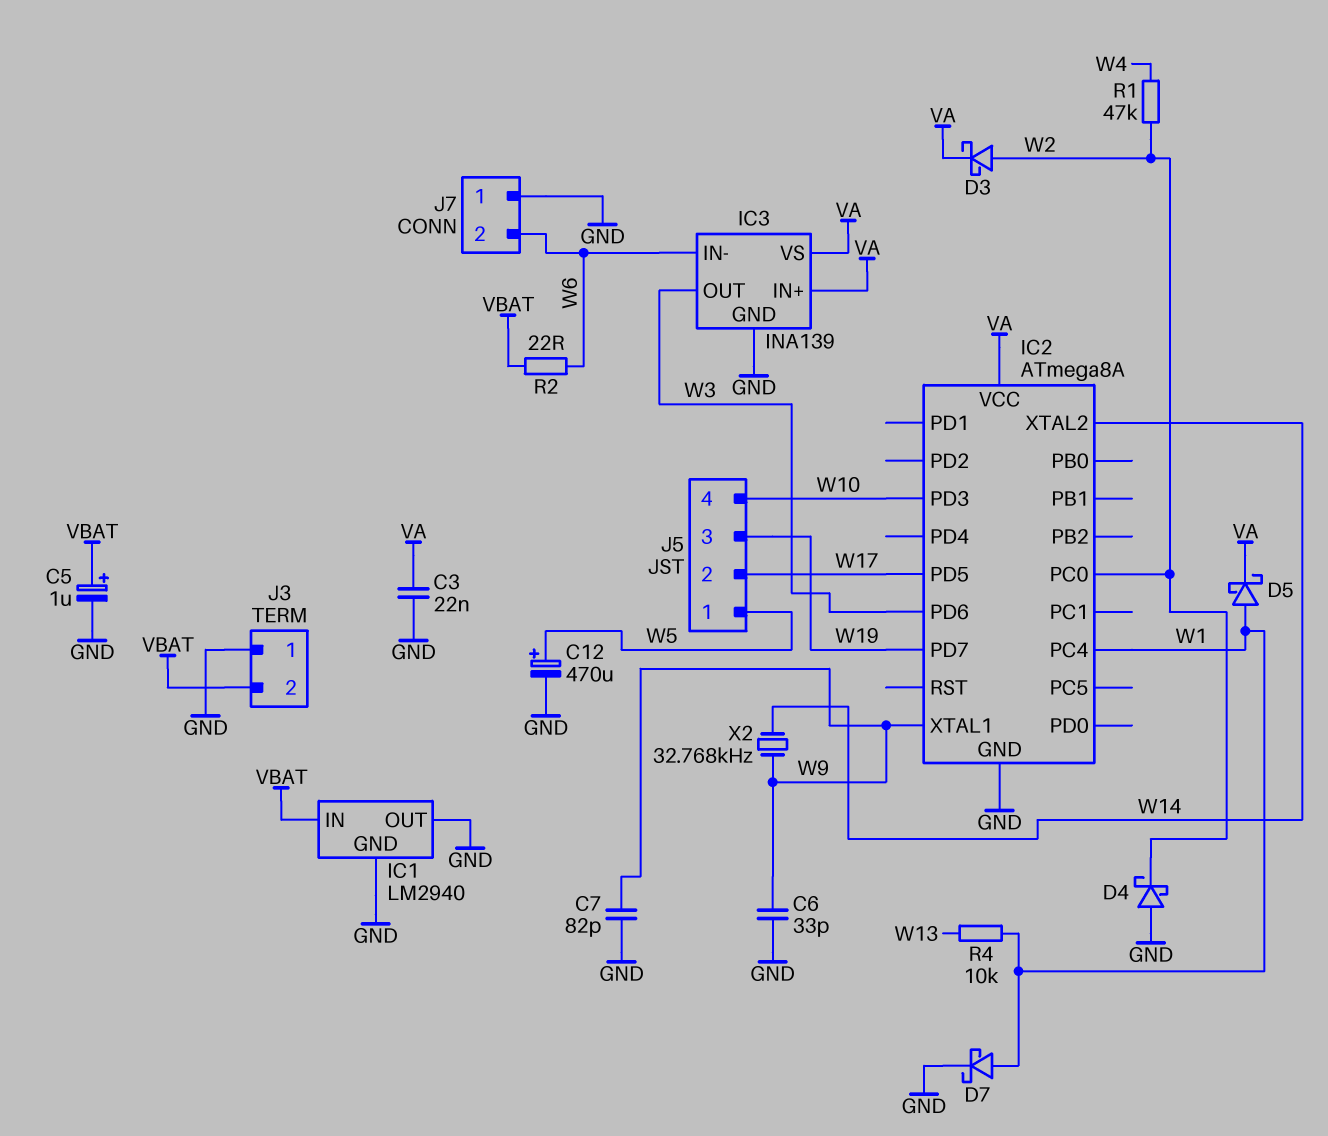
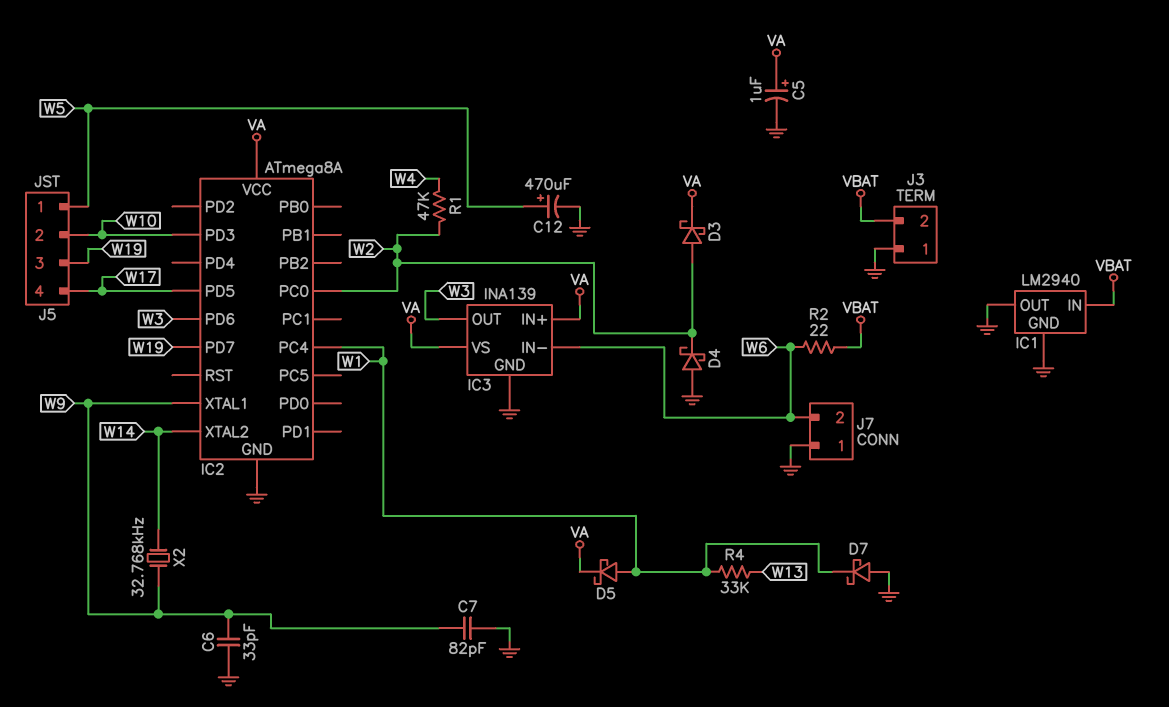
C3: 22nF (GND, VA) -> none
C5: 1uF (plus VBAT, minus GND) -> 1uF (plus VA, minus GND)
D7: schottky (A W1, K GND) -> schottky (A GND, K W1)
J5 pin 2: W17 -> W10
J5 pin 4: W10 -> W17
R4: 10k (W1, W13) -> 33k (W1, W13)

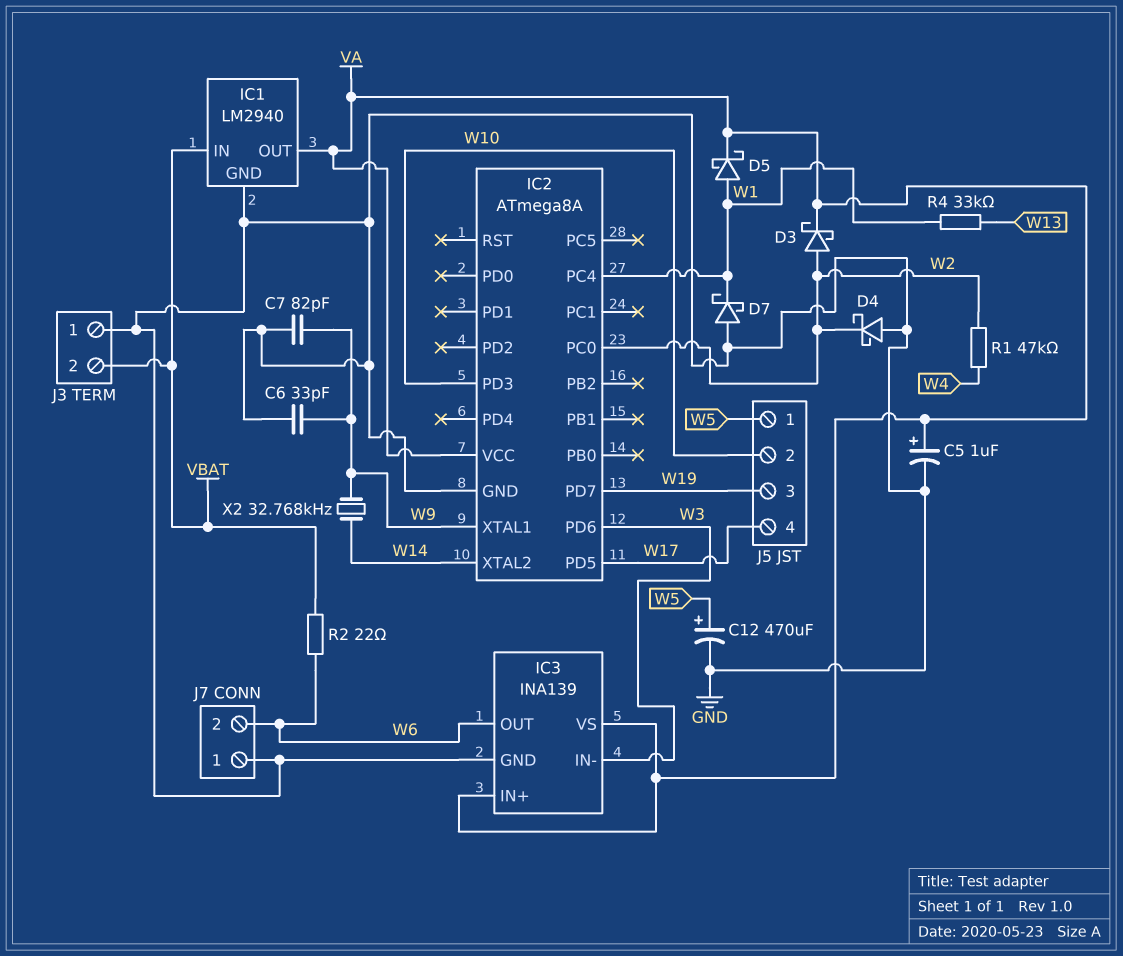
IC1 pin OUT: GND -> VA
IC3 pin IN-: W6 -> W3
IC3 pin OUT: W3 -> W6

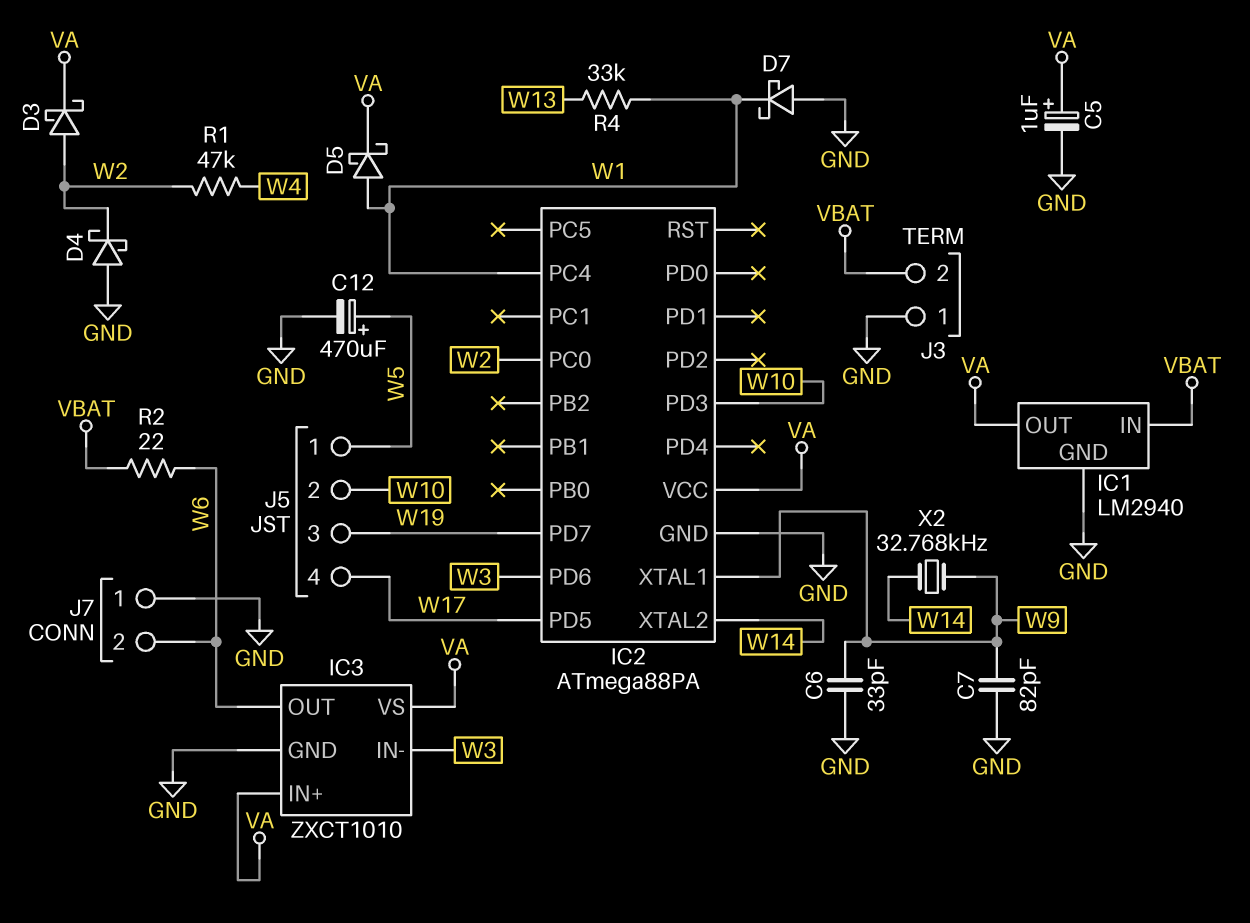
IC2: ATmega8A -> ATmega88PA
IC3: INA139 -> ZXCT1010

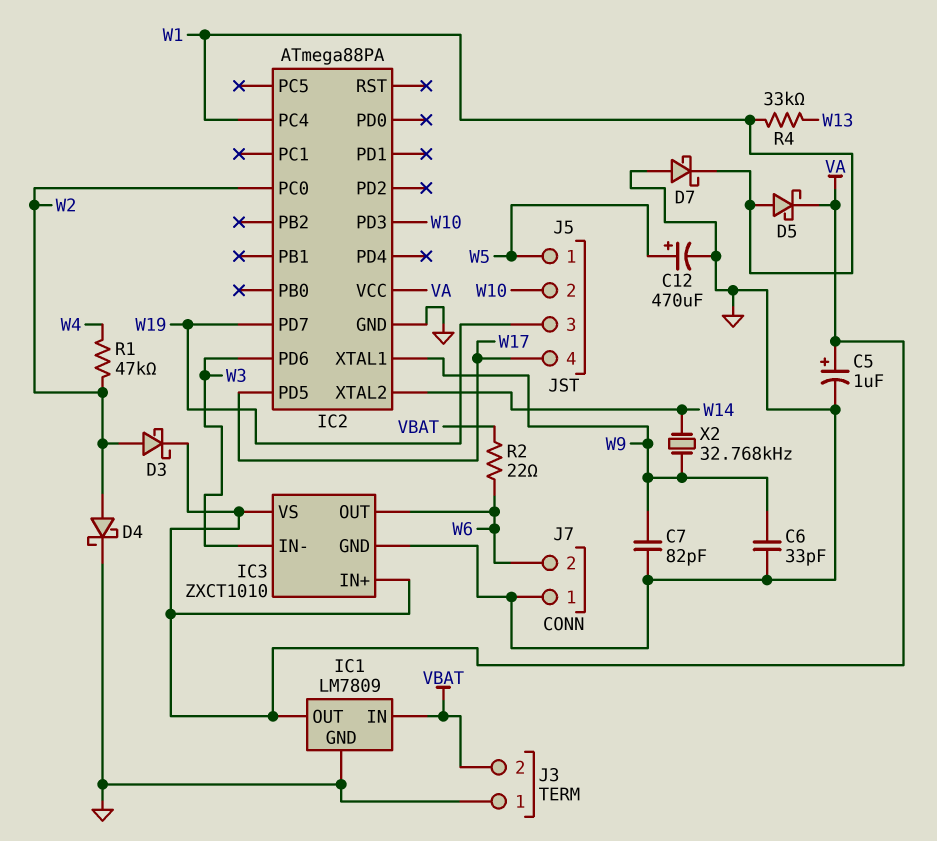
D4: schottky (A GND, K W2) -> schottky (A W2, K GND)
IC1: LM2940 -> LM7809

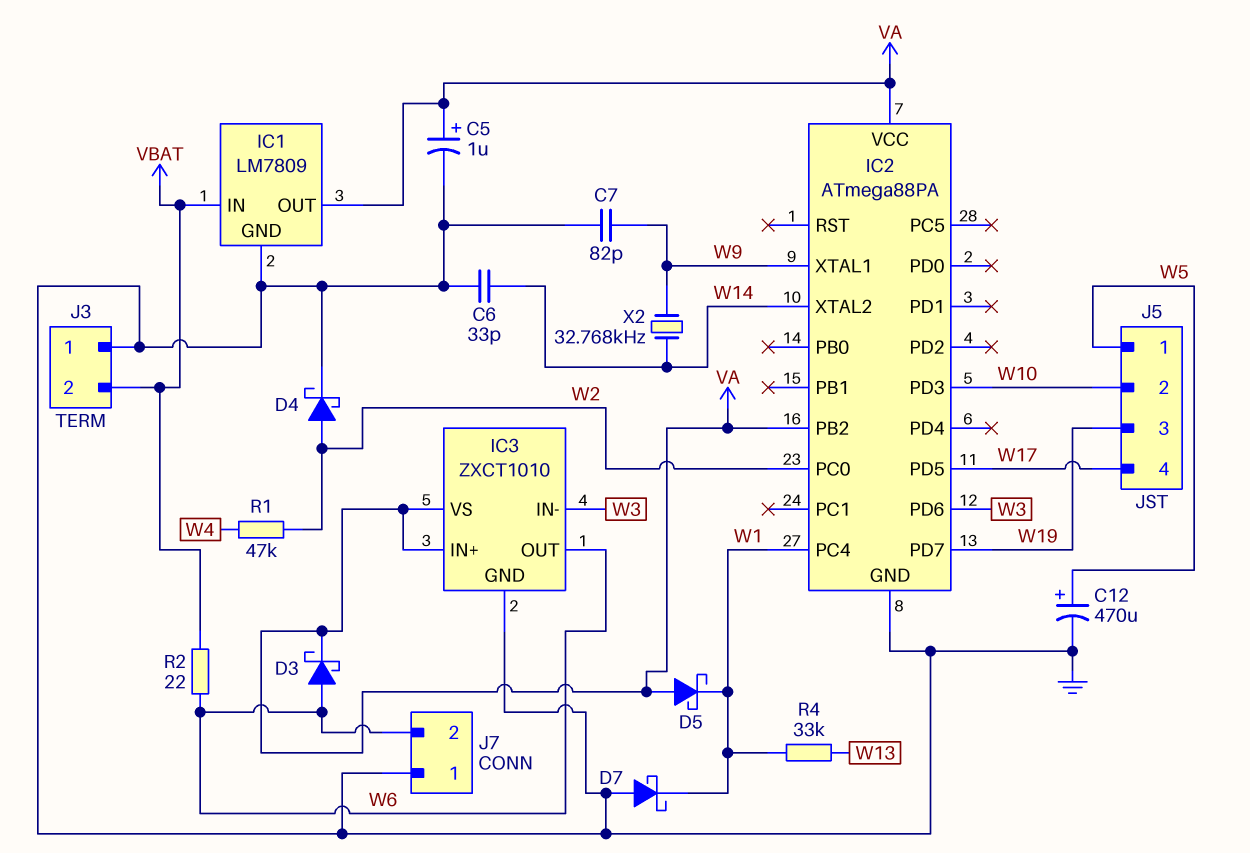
C6: 33pF (GND, W9) -> 33pF (GND, W14)
D3: schottky (A W2, K VA) -> schottky (A W6, K VA)
D5: schottky (A W1, K VA) -> schottky (A VA, K W1)
IC2 pin PB2: none -> VA

